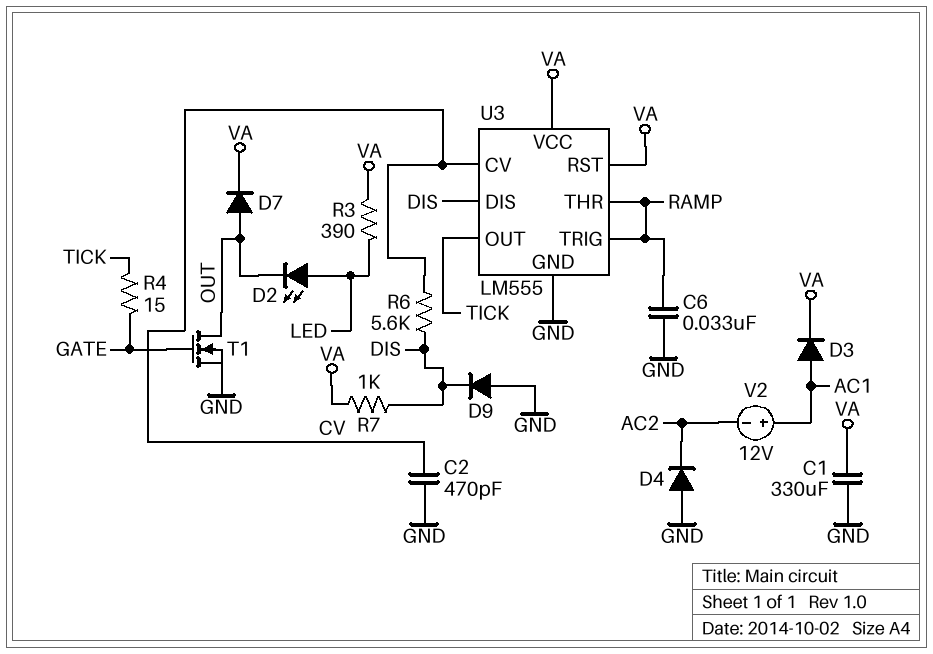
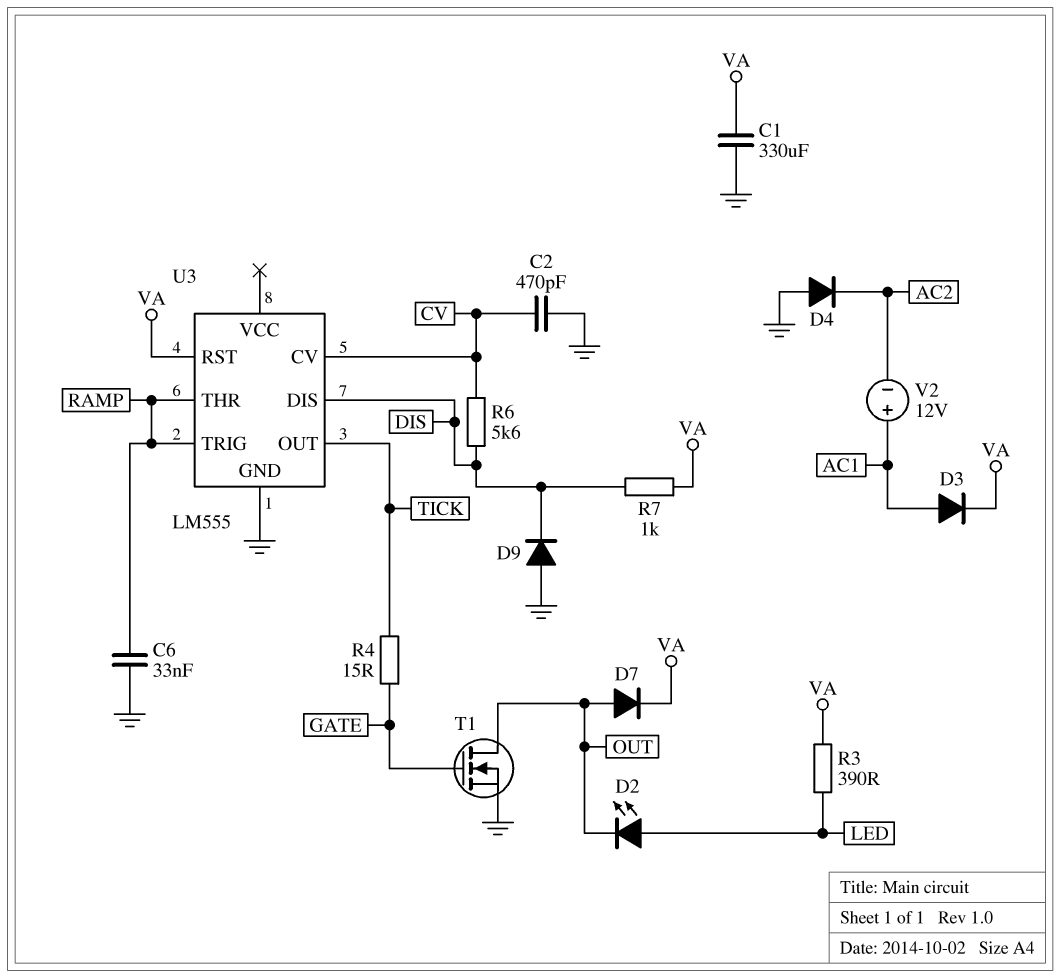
U3 pin VCC: VA -> none

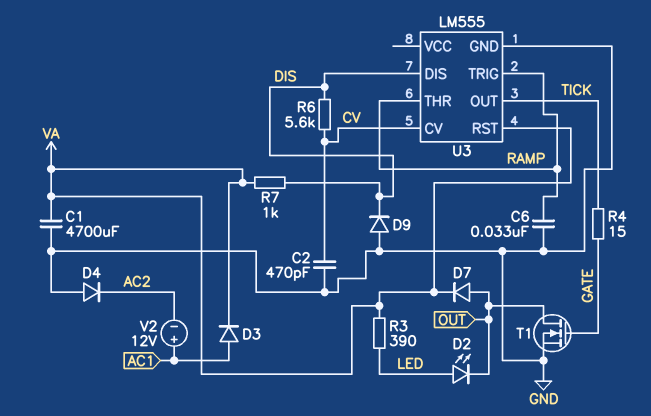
C1: 330uF (GND, VA) -> 4700uF (GND, VA)

